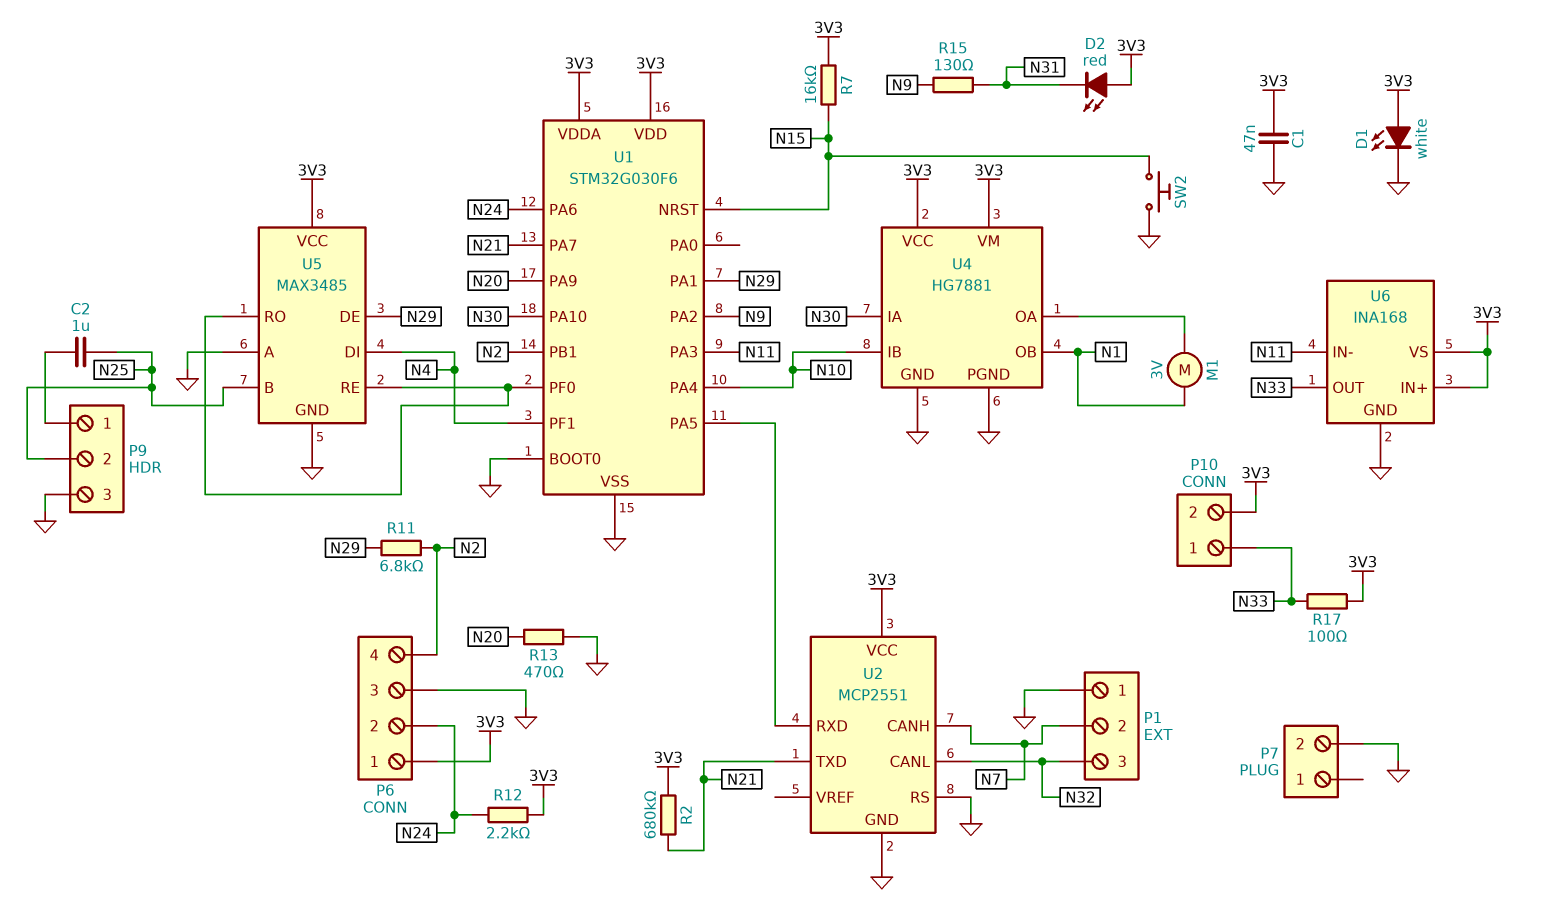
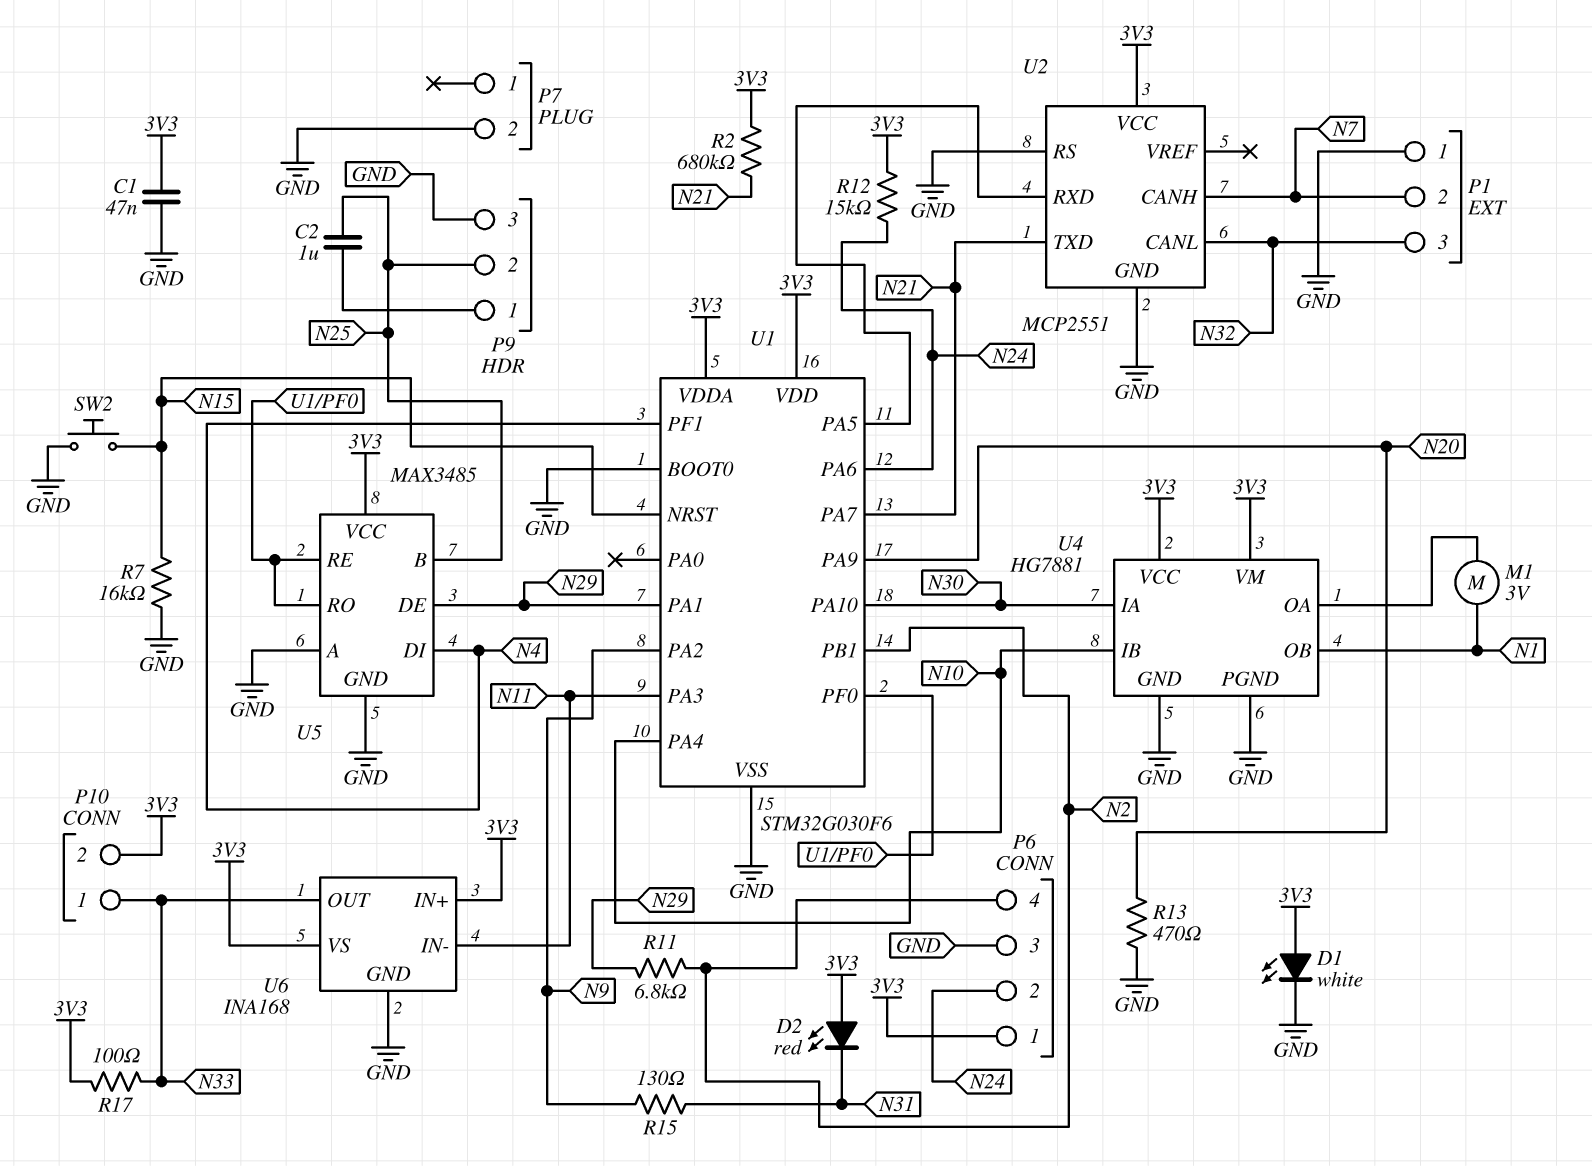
R7: 16k (3V3, N15) -> 16k (GND, N15)
R12: 2.2k (3V3, N24) -> 15k (3V3, N24)

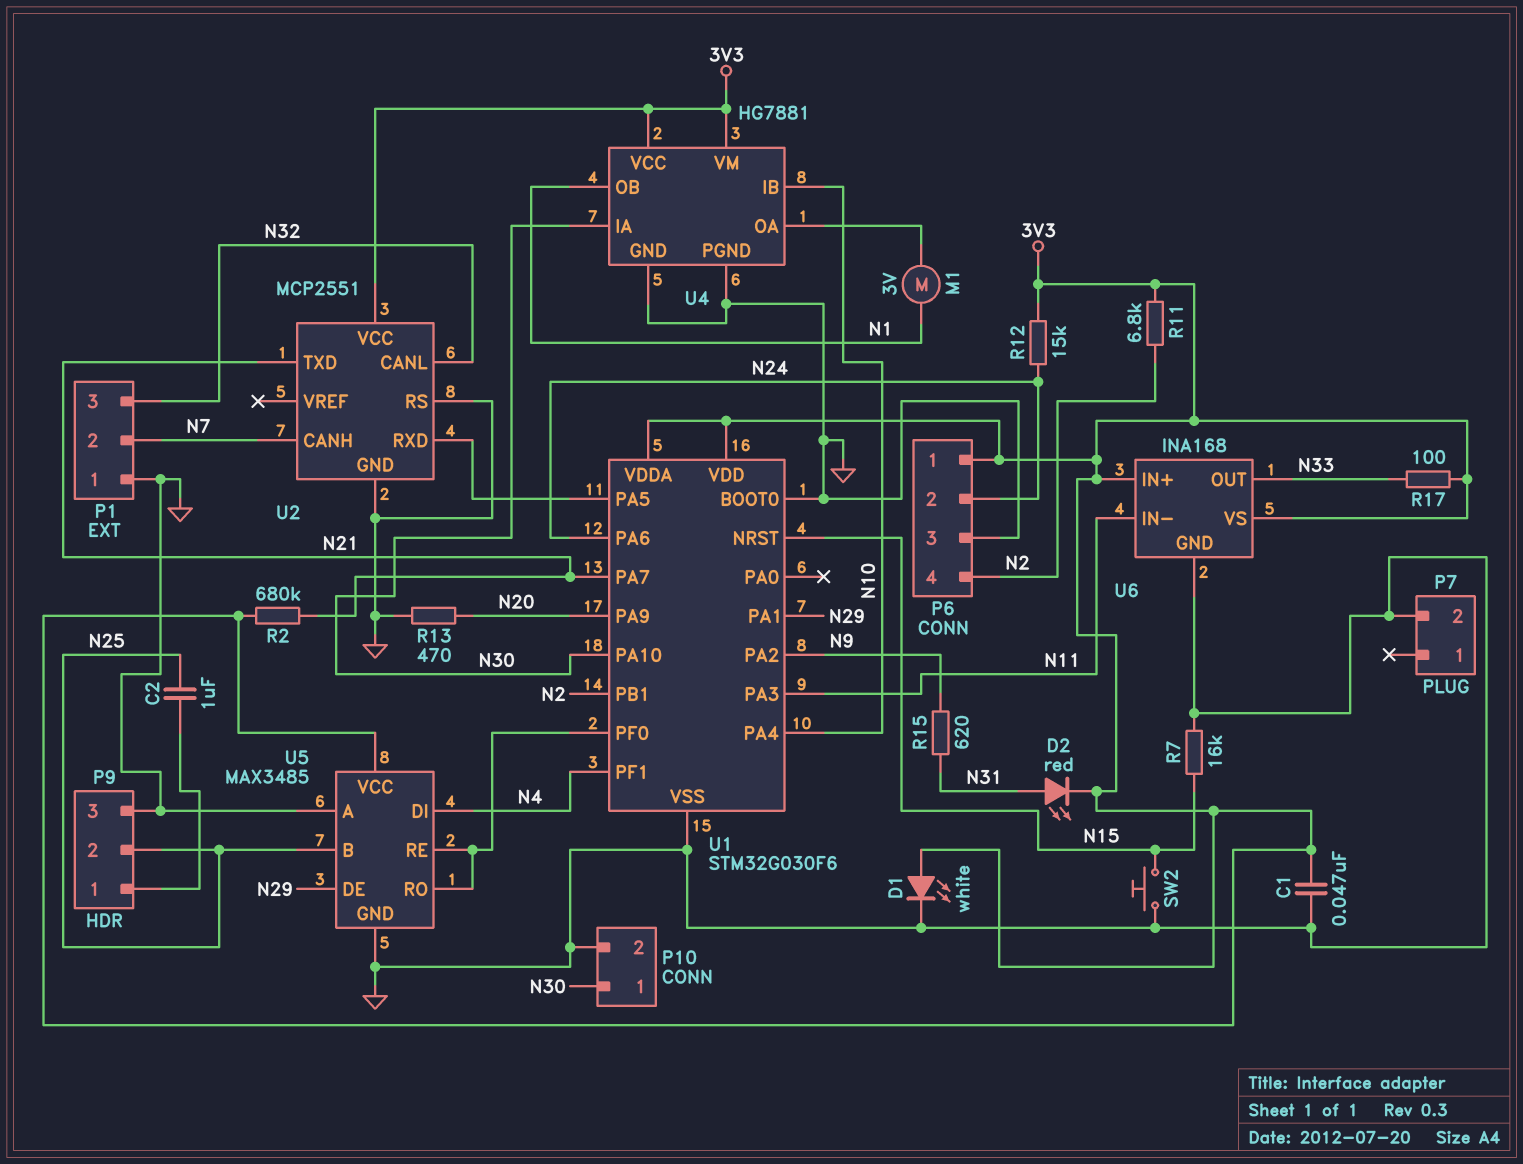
D2: LED red (A 3V3, K N31) -> LED red (A N31, K 3V3)
P10 pin 1: N33 -> N30
P10 pin 2: 3V3 -> GND
R11: 6.8k (N2, N29) -> 6.8k (3V3, N2)
R15: 130 (N9, N31) -> 620 (N9, N31)

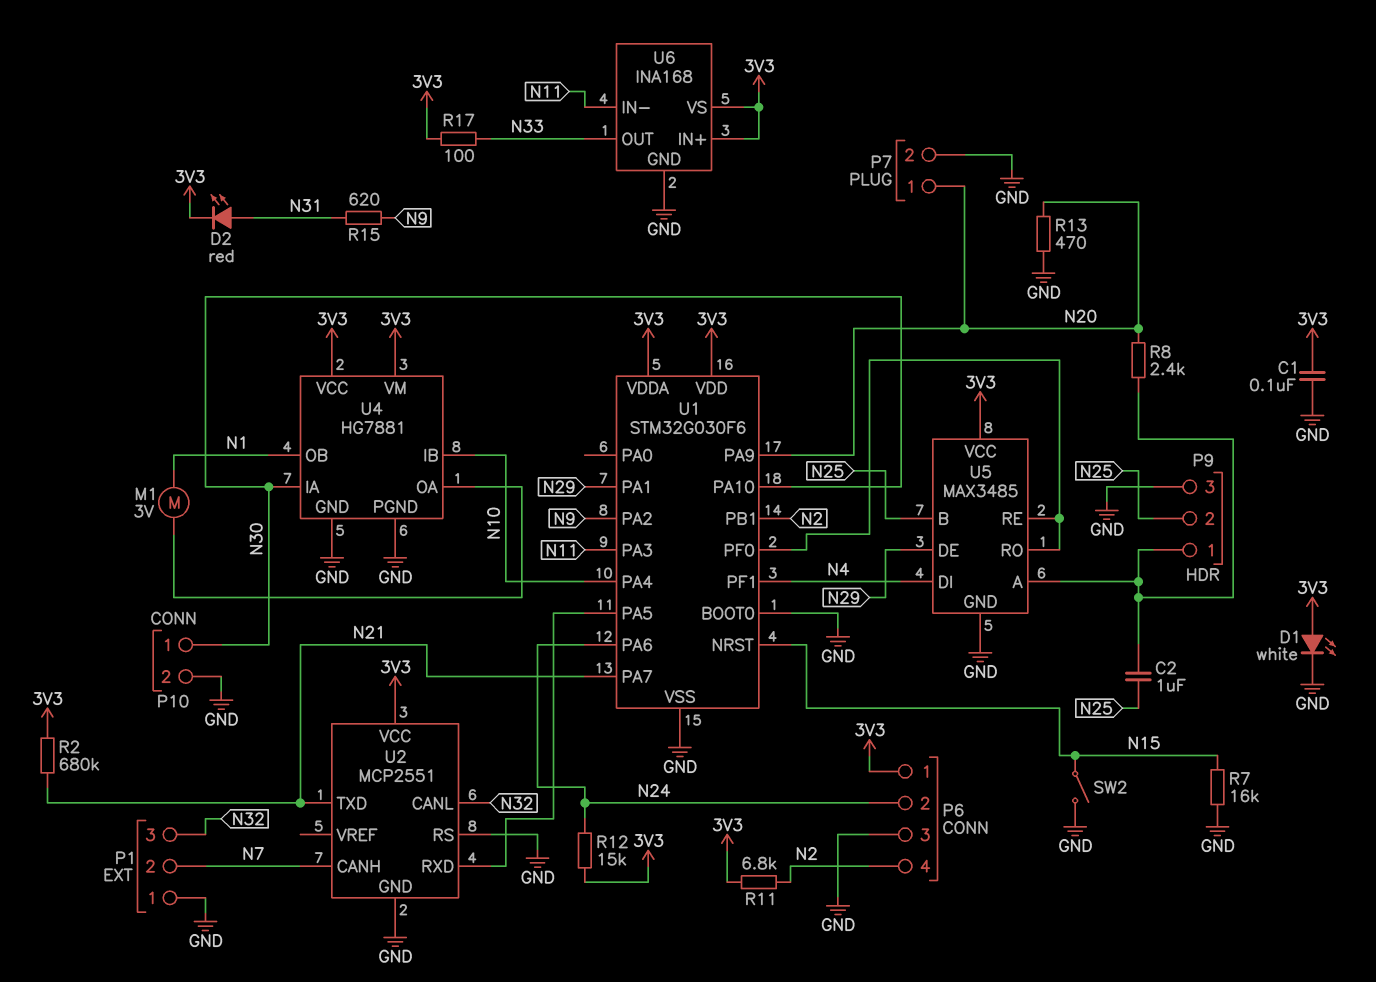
C1: 47nF (3V3, GND) -> 100nF (3V3, GND)
P7 pin 1: none -> N20
R8: none -> 2.4k (N20, P9/1)
SW2: button (GND, N15) -> switch (GND, N15)
U5 pin A: GND -> P9/1

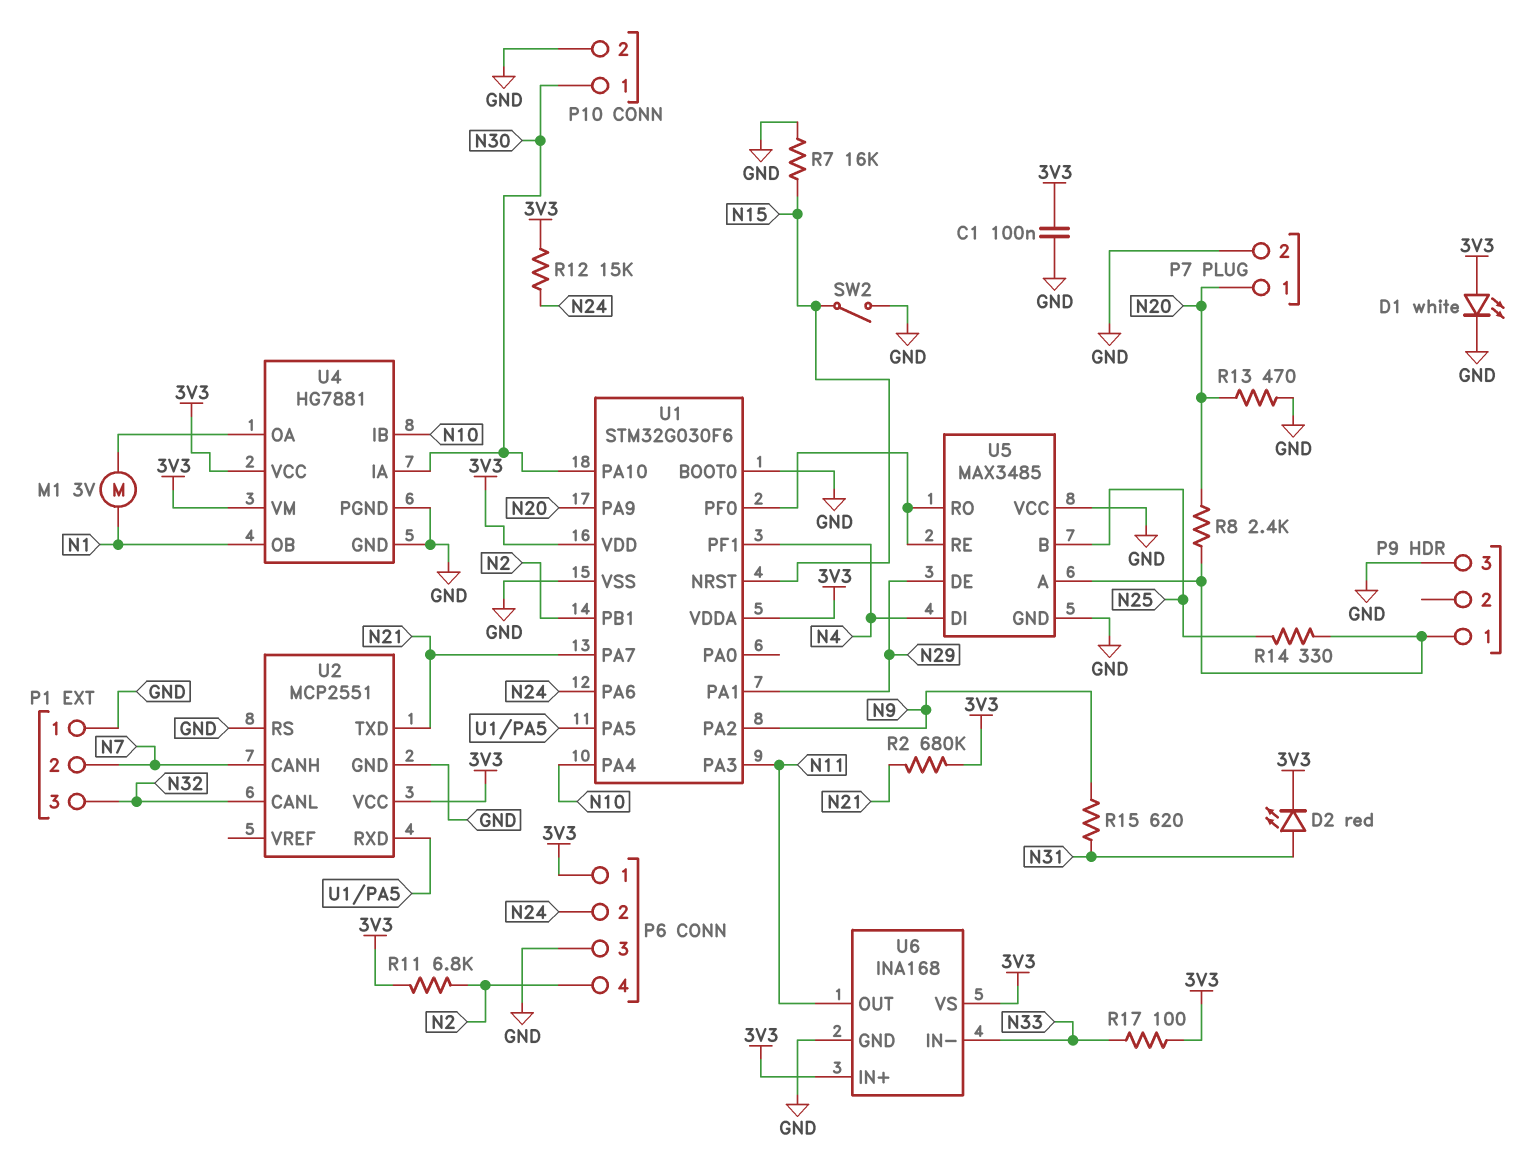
C2: 1uF (N25, P9/1) -> none
P9 pin 2: N25 -> none
R14: none -> 330 (N25, P9/1)
U5 pin VCC: 3V3 -> GND
U6 pin IN-: N11 -> N33
U6 pin OUT: N33 -> N11

